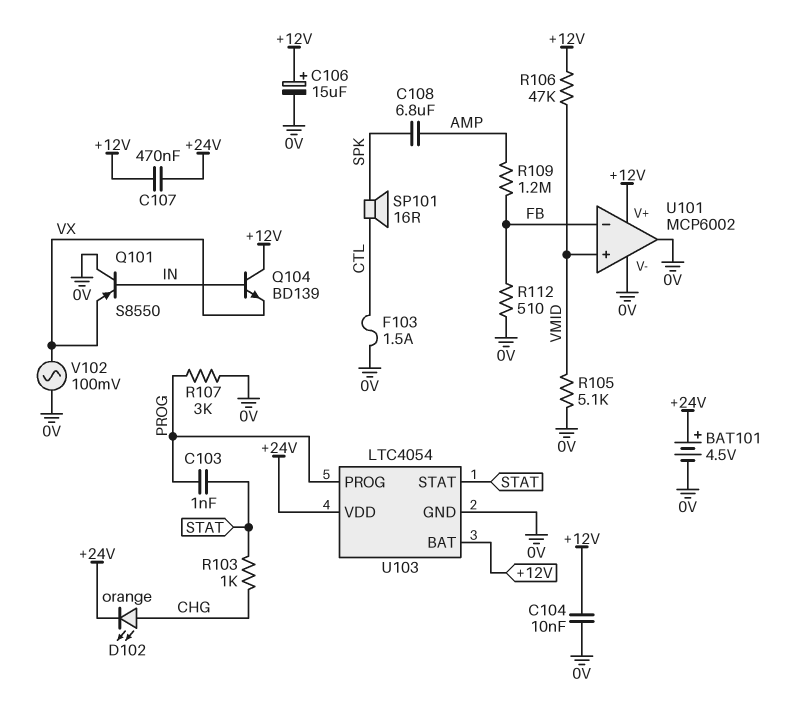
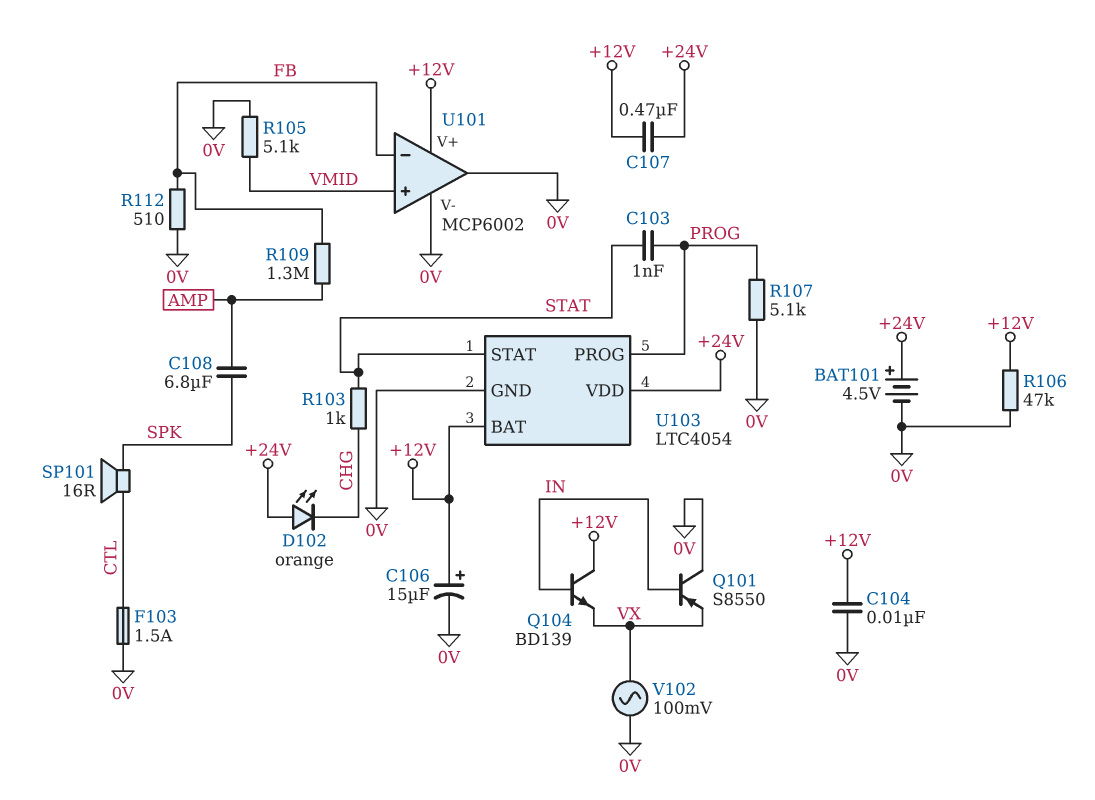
D102: LED orange (A CHG, K +24V) -> LED orange (A +24V, K CHG)
R106: 47k (+12V, VMID) -> 47k (+12V, 0V)
R107: 3k (0V, PROG) -> 5.1k (0V, PROG)
R109: 1.2M (AMP, FB) -> 1.3M (AMP, FB)

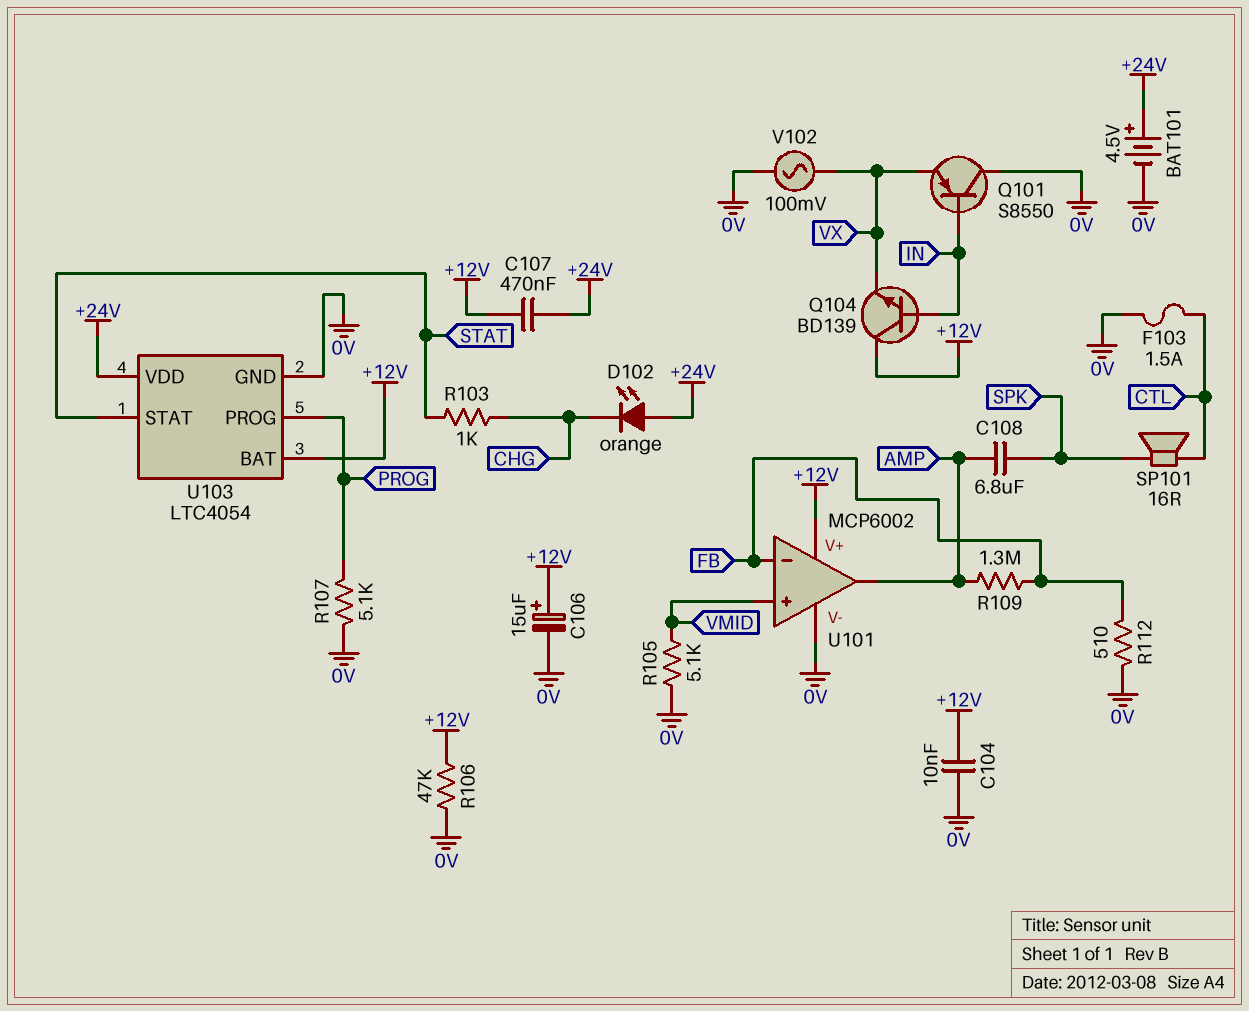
C103: 1nF (PROG, STAT) -> none
U101 pin out: 0V -> AMP

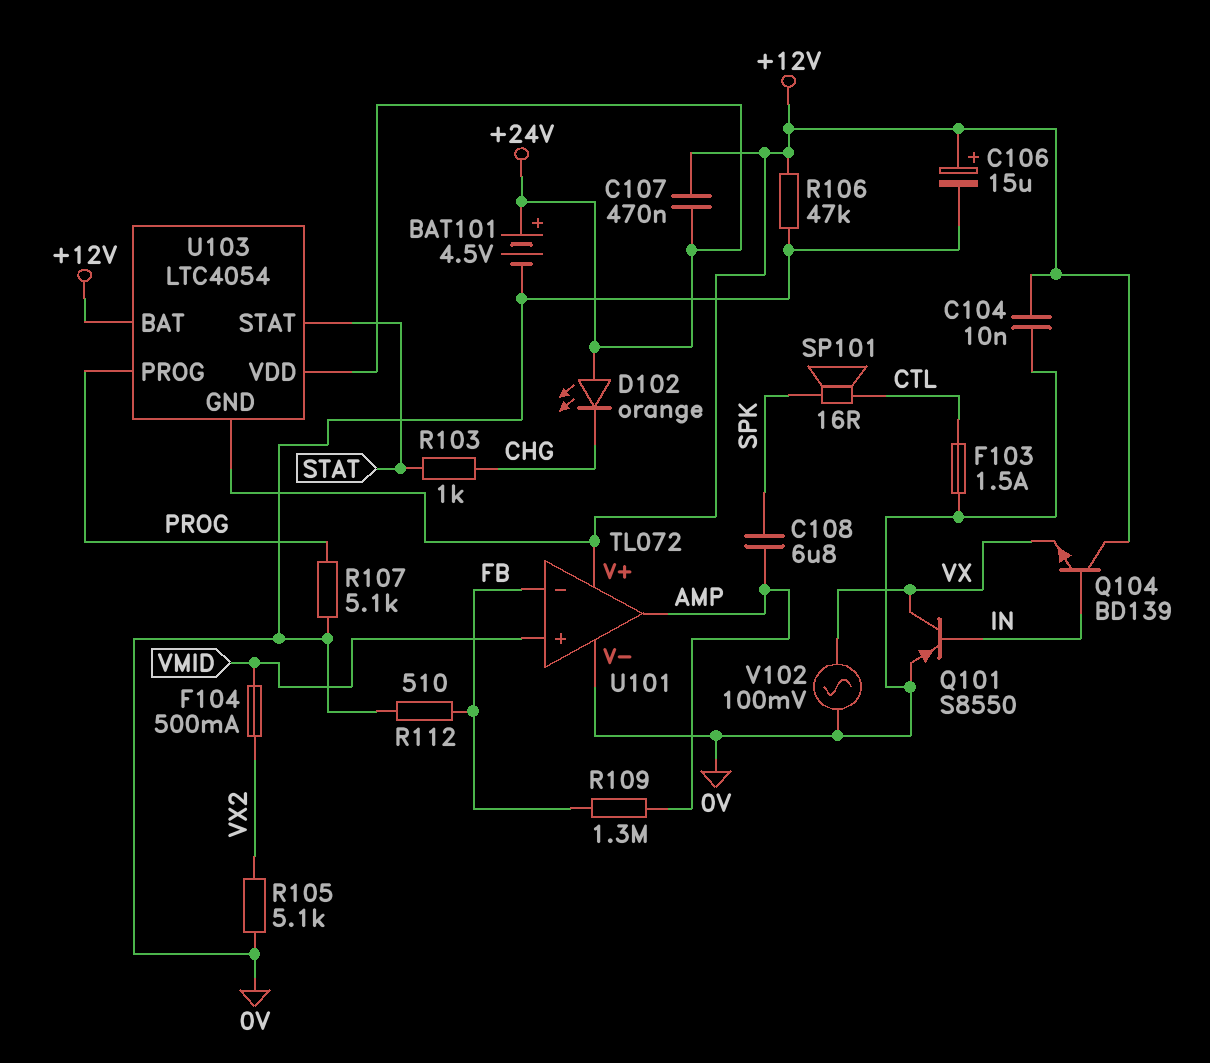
F104: none -> 500mA (VMID, VX2)
Q101: PNP S8550 (B IN, C 0V, E VX) -> PNP S8550 (B IN, C VX, E 0V)
R105: 5.1k (0V, VMID) -> 5.1k (0V, VX2)
U101: MCP6002 -> TL072
U103 pin GND: 0V -> +12V

